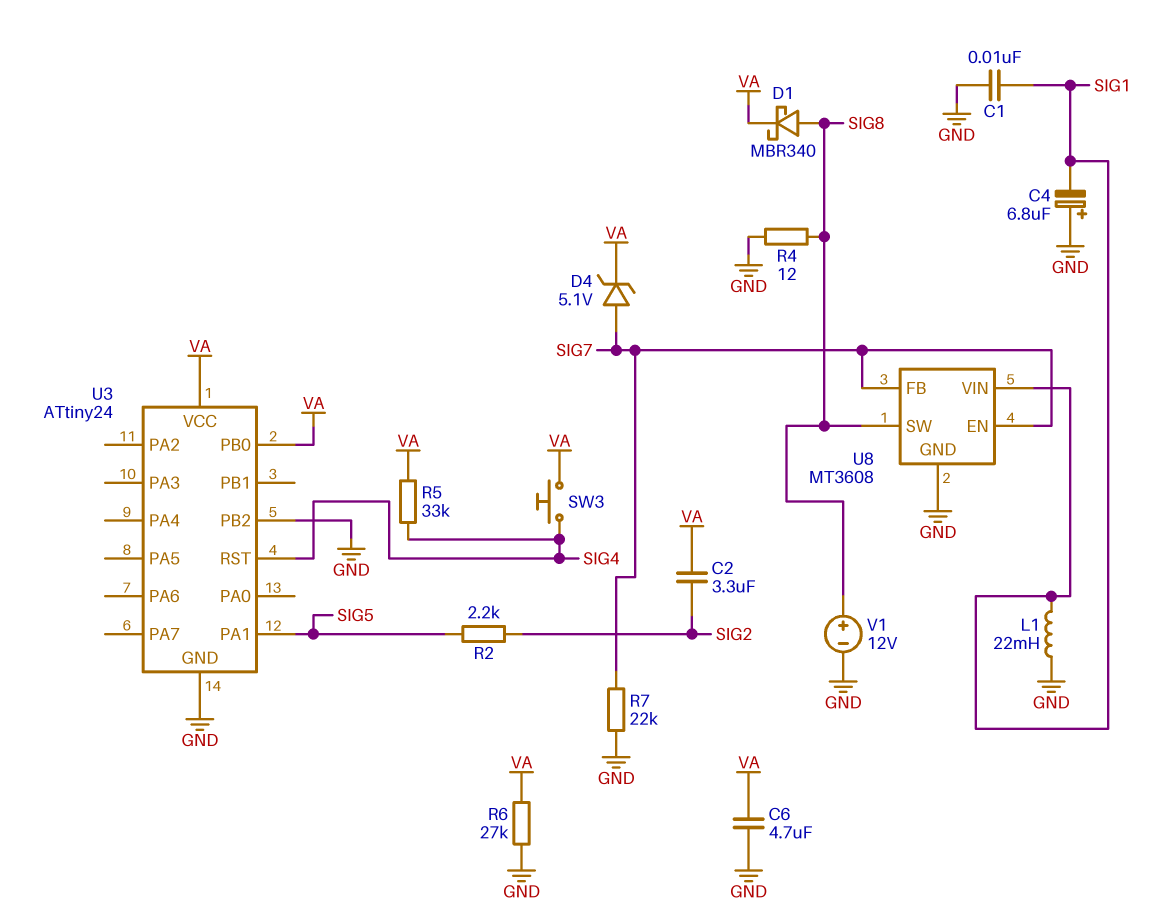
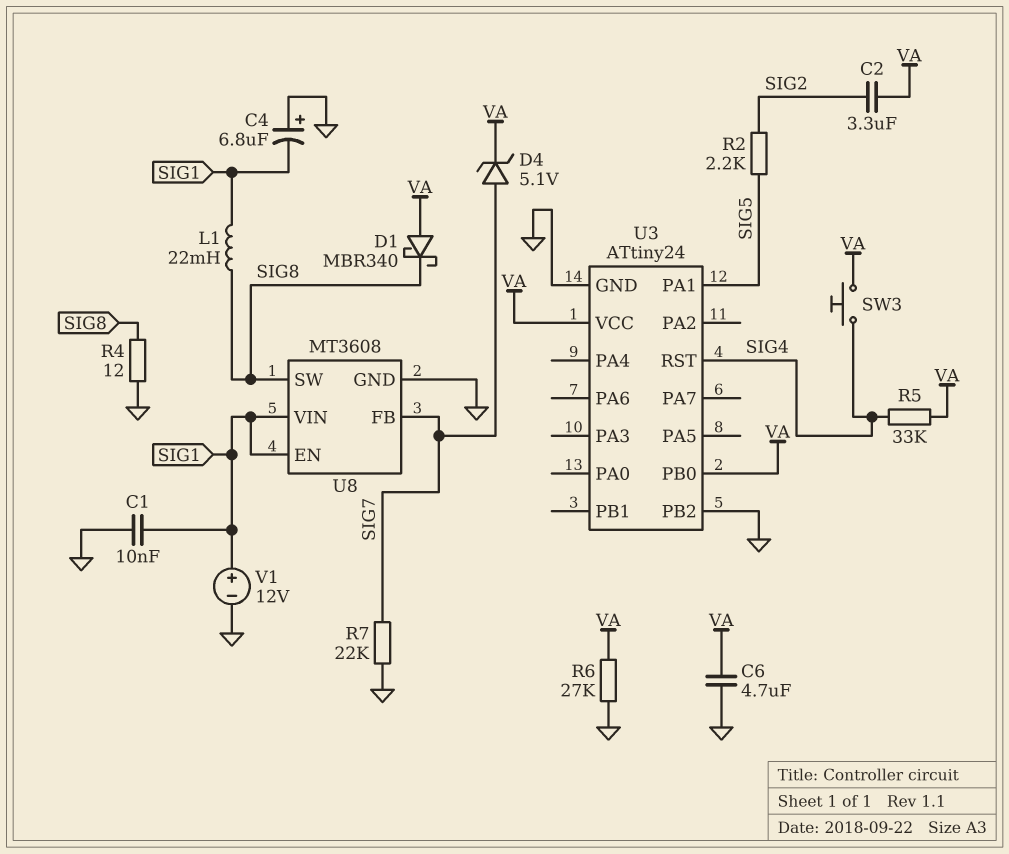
D1: schottky MBR340 (A SIG8, K VA) -> schottky MBR340 (A VA, K SIG8)
L1: 22mH (GND, SIG1) -> 22mH (SIG1, SIG8)
U8 pin EN: SIG7 -> SIG1
V1: 12V (plus SIG8, minus GND) -> 12V (plus SIG1, minus GND)

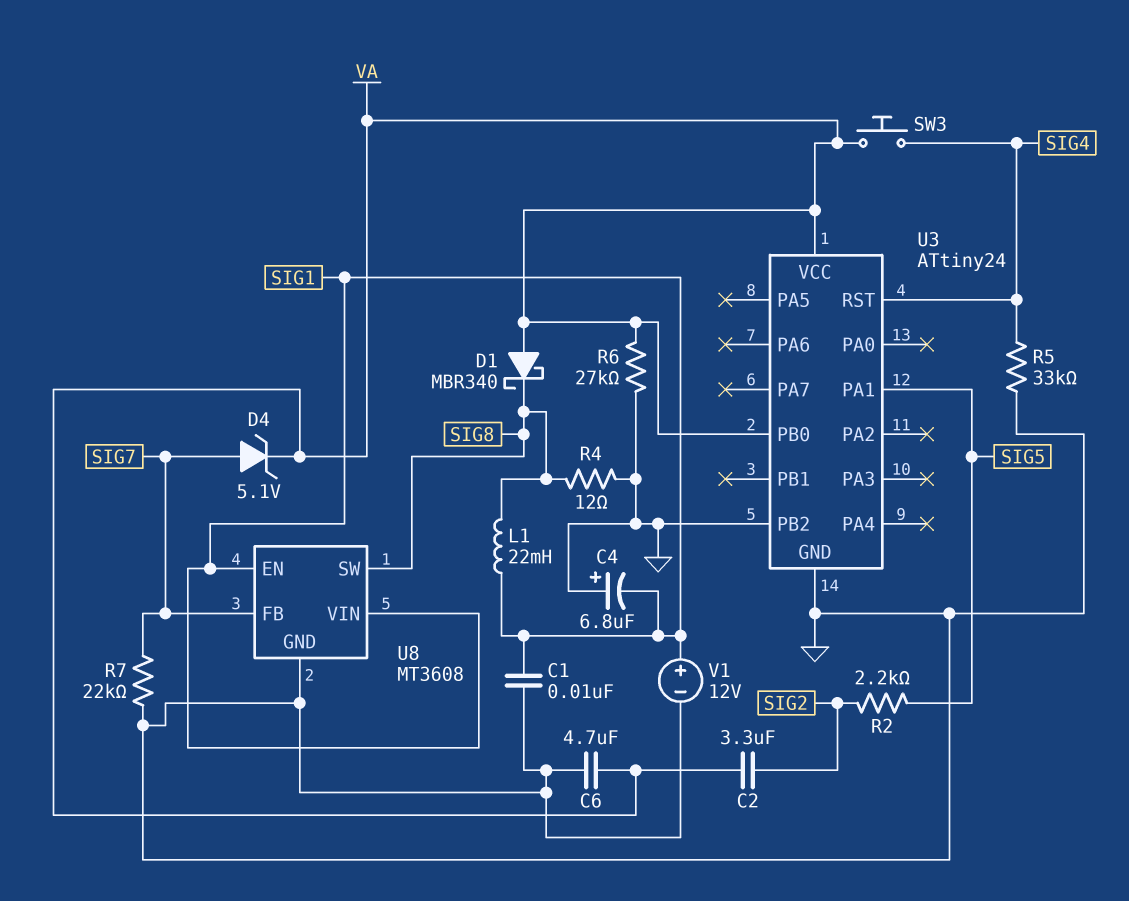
R5: 33k (SIG4, VA) -> 33k (GND, SIG4)

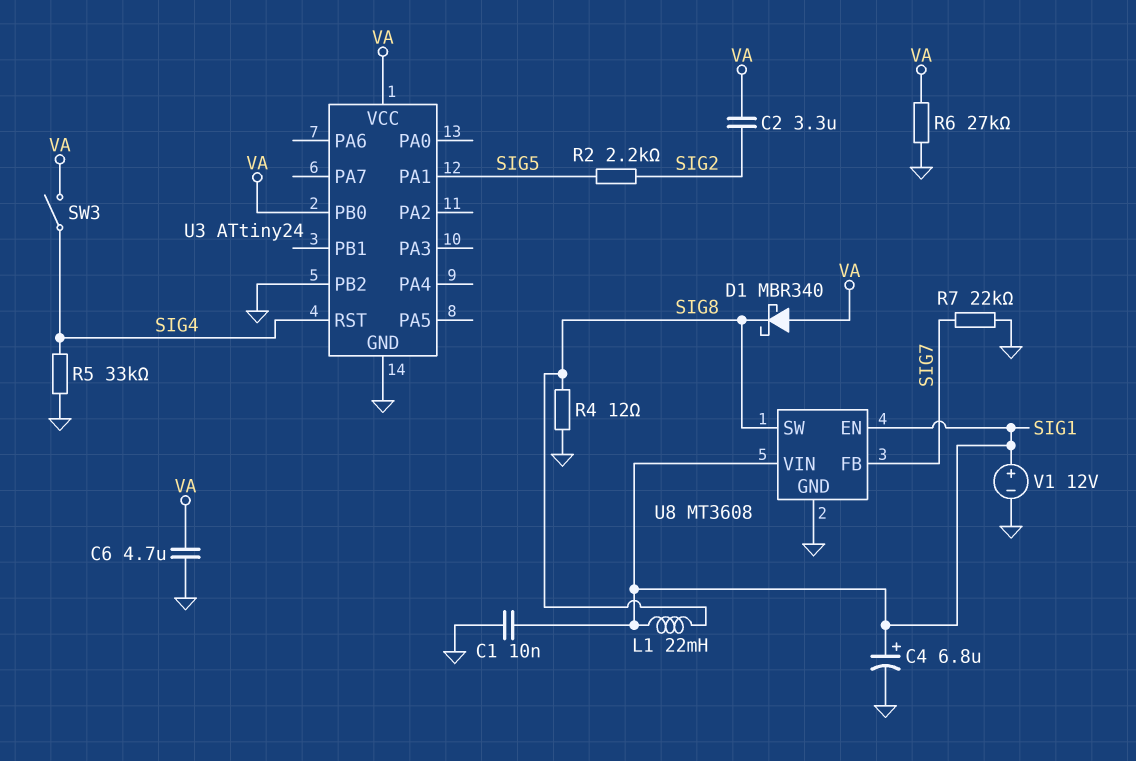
C4: 6.8uF (plus GND, minus SIG1) -> 6.8uF (plus SIG1, minus GND)
D4: zener 5.1V (A SIG7, K VA) -> none
SW3: button (SIG4, VA) -> switch (SIG4, VA)

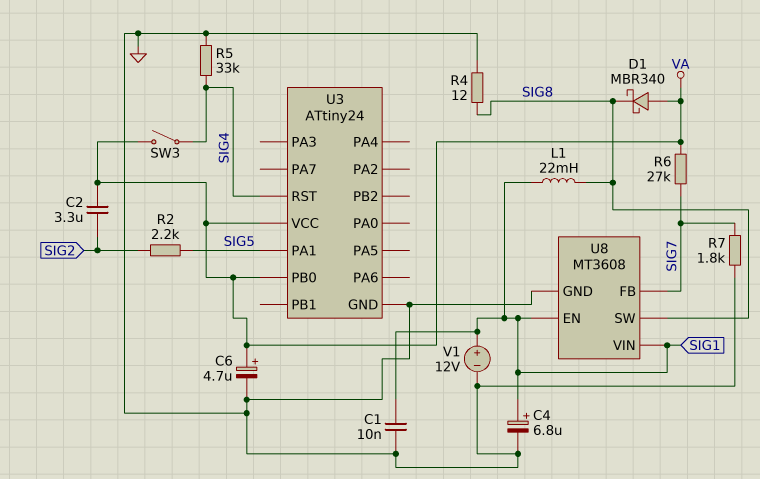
C6: 4.7uF (GND, VA) -> 4.7uF (plus VA, minus GND)
R6: 27k (GND, VA) -> 27k (SIG7, VA)
R7: 22k (GND, SIG7) -> 1.8k (GND, SIG7)
U3 pin PB2: GND -> none

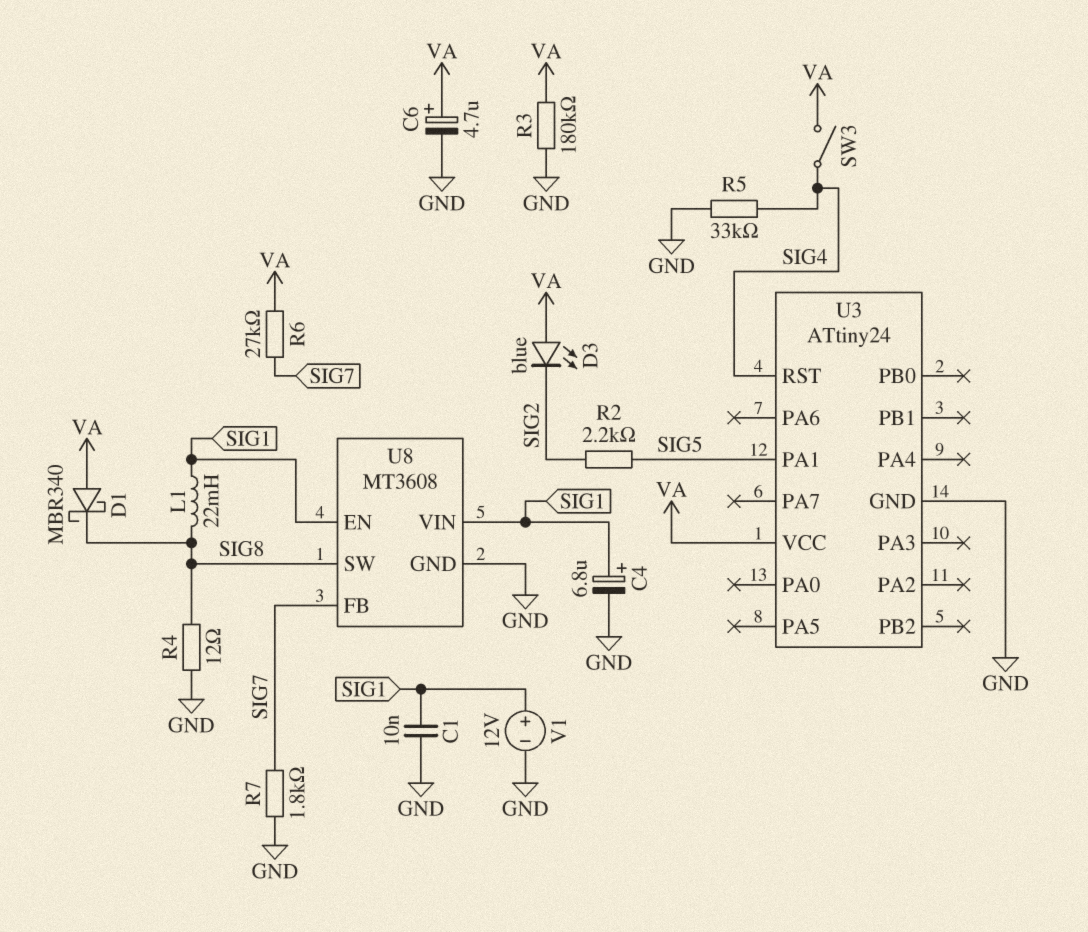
C2: 3.3uF (SIG2, VA) -> none
D3: none -> LED blue (A VA, K SIG2)
R3: none -> 180k (GND, VA)
U3 pin PB0: VA -> none

